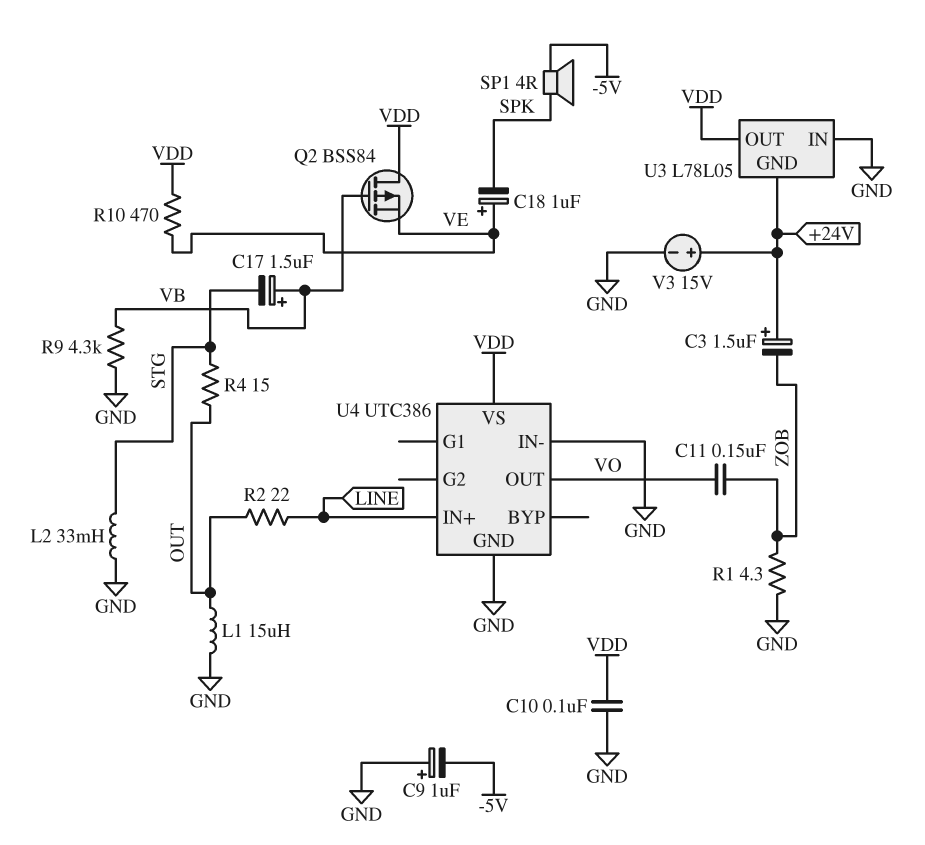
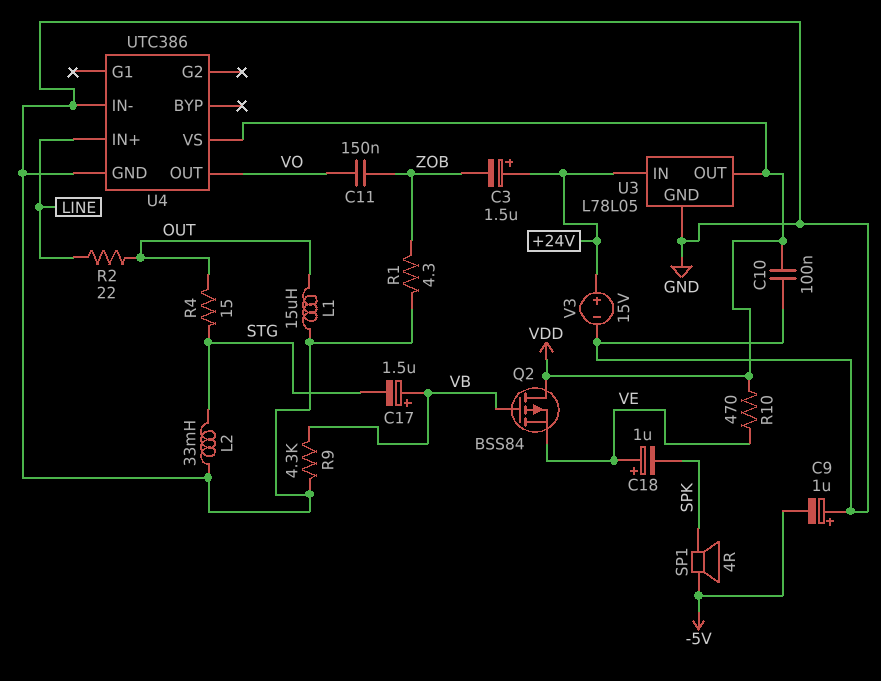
U3 pin GND: +24V -> GND
U3 pin IN: GND -> +24V

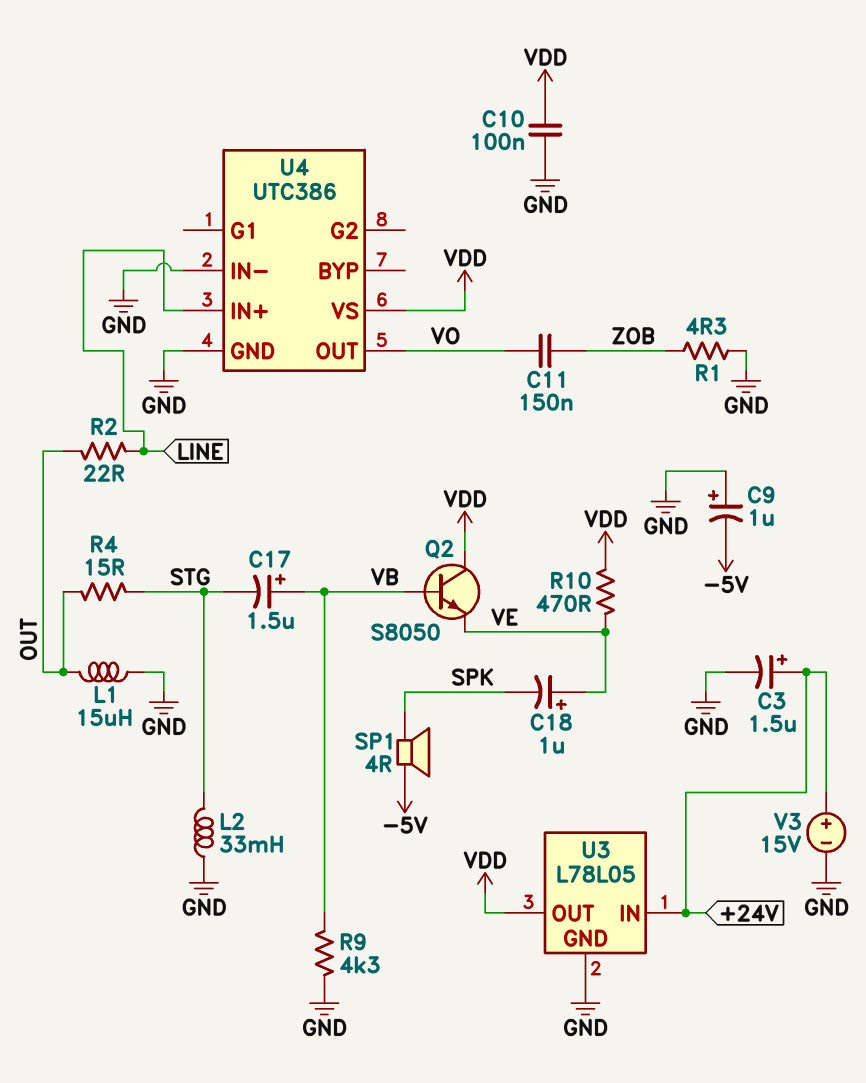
C3: 1.5uF (plus +24V, minus ZOB) -> 1.5uF (plus +24V, minus GND)
Q2: PMOS BSS84 (G VB, D VDD, S VE) -> NPN S8050 (B VB, C VDD, E VE)

